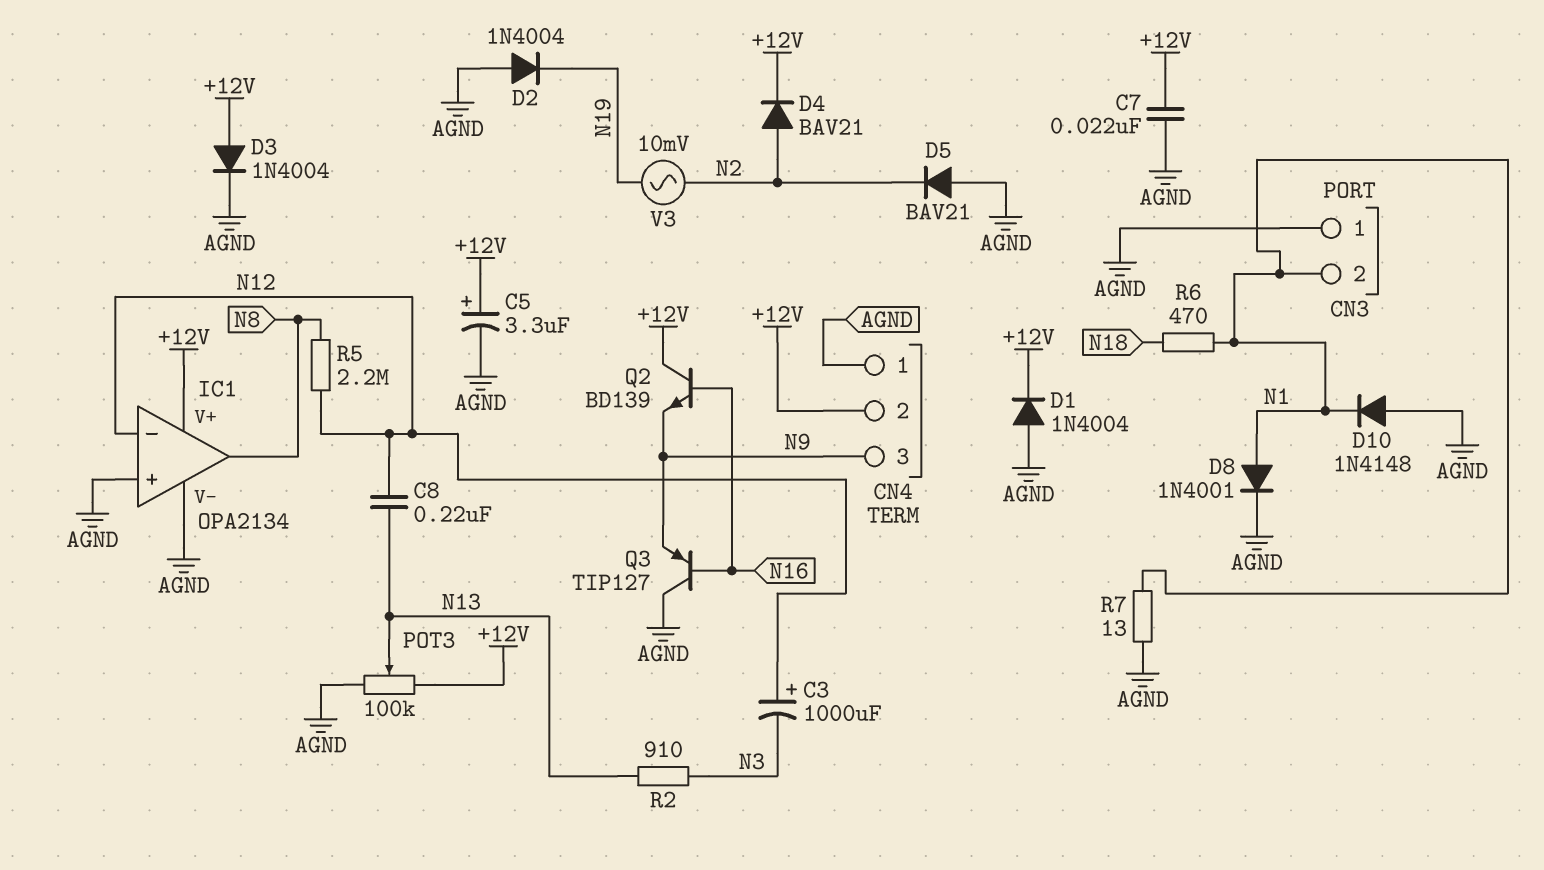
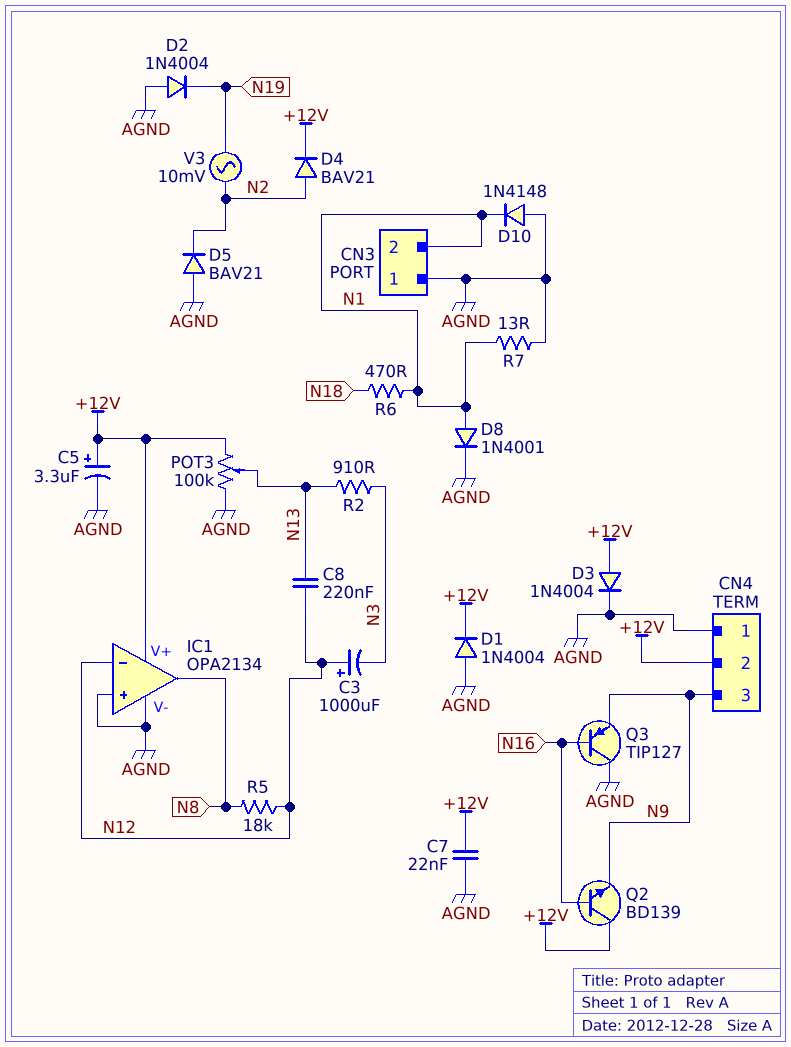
R5: 2.2M (N8, N12) -> 18k (N8, N12)

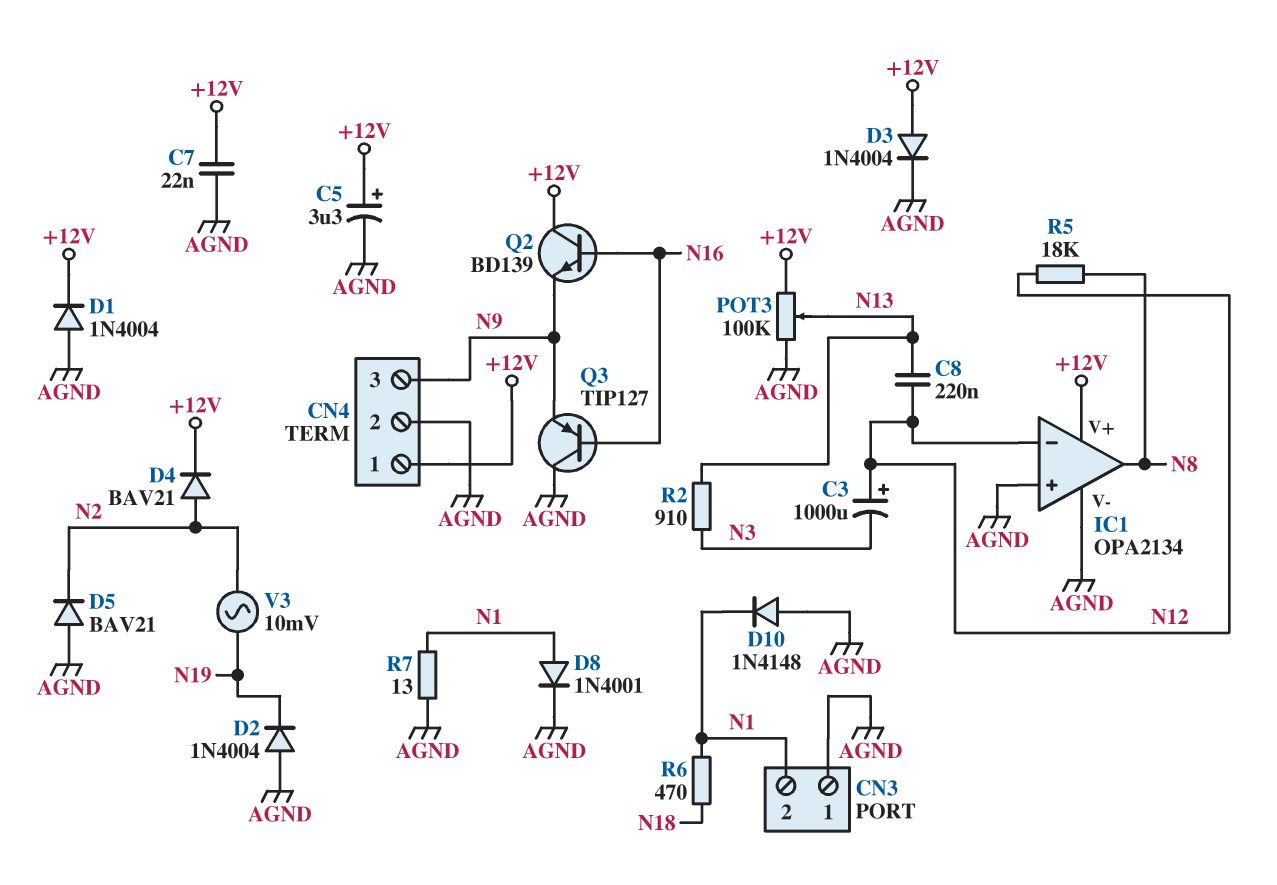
CN4 pin 1: AGND -> +12V
CN4 pin 2: +12V -> AGND

